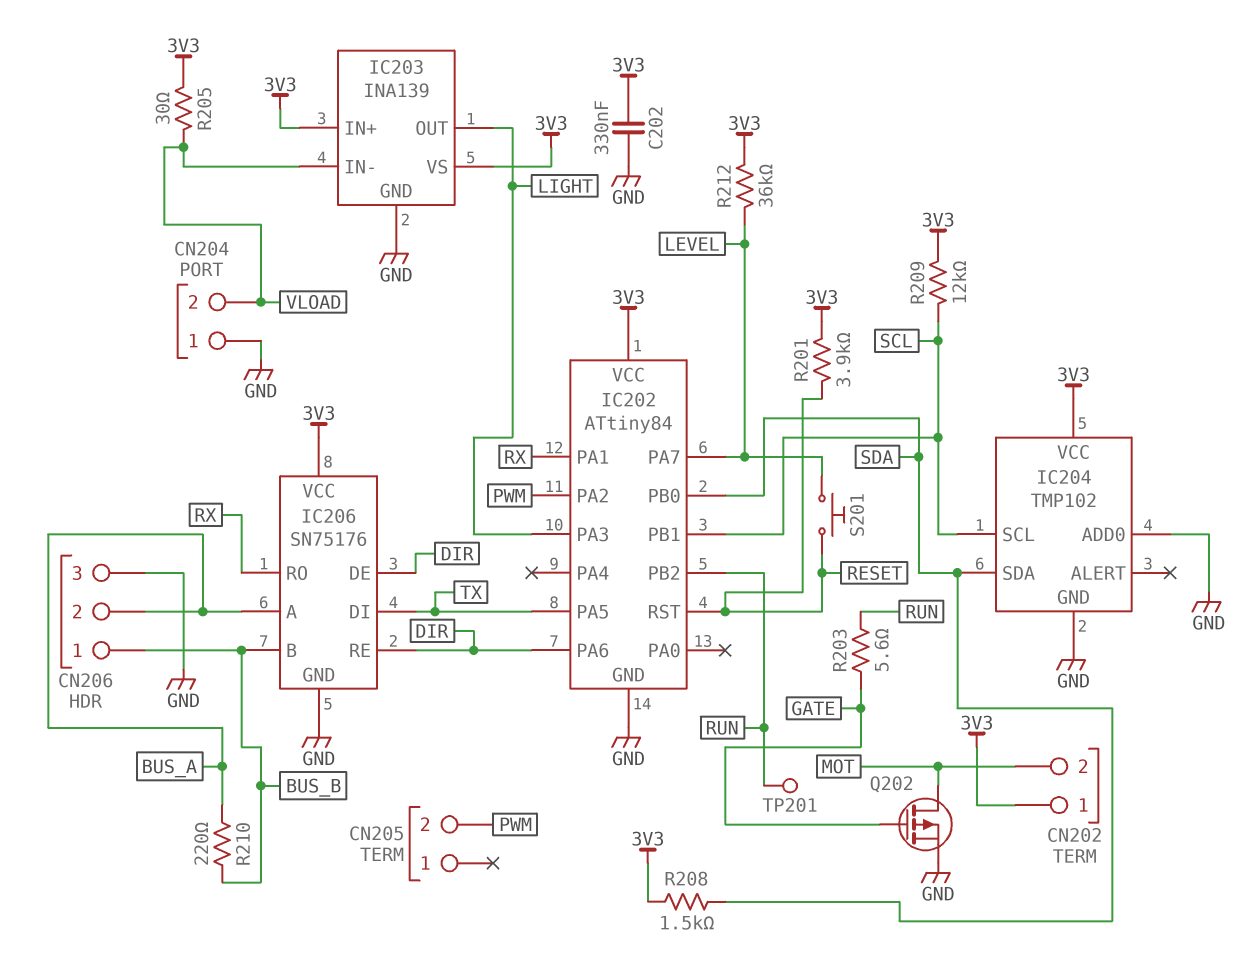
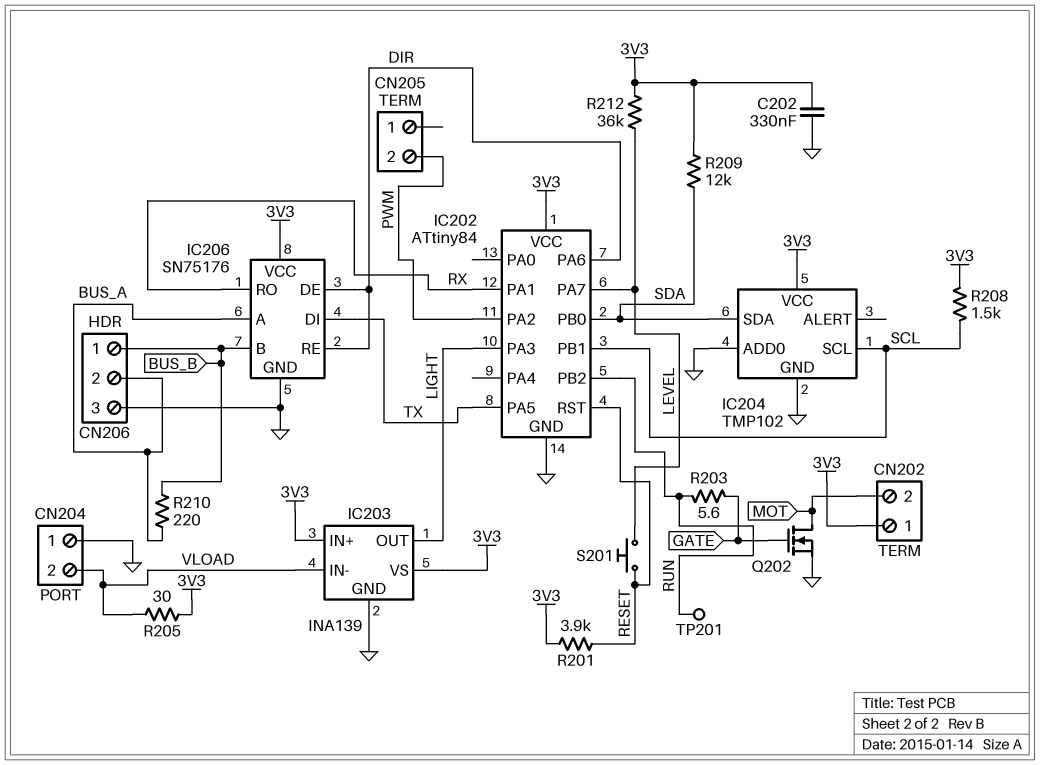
Q202: PMOS (G GATE, D MOT, S GND) -> NMOS (G GATE, D MOT, S GND)
R208: 1.5k (3V3, SDA) -> 1.5k (3V3, SCL)
R209: 12k (3V3, SCL) -> 12k (3V3, SDA)

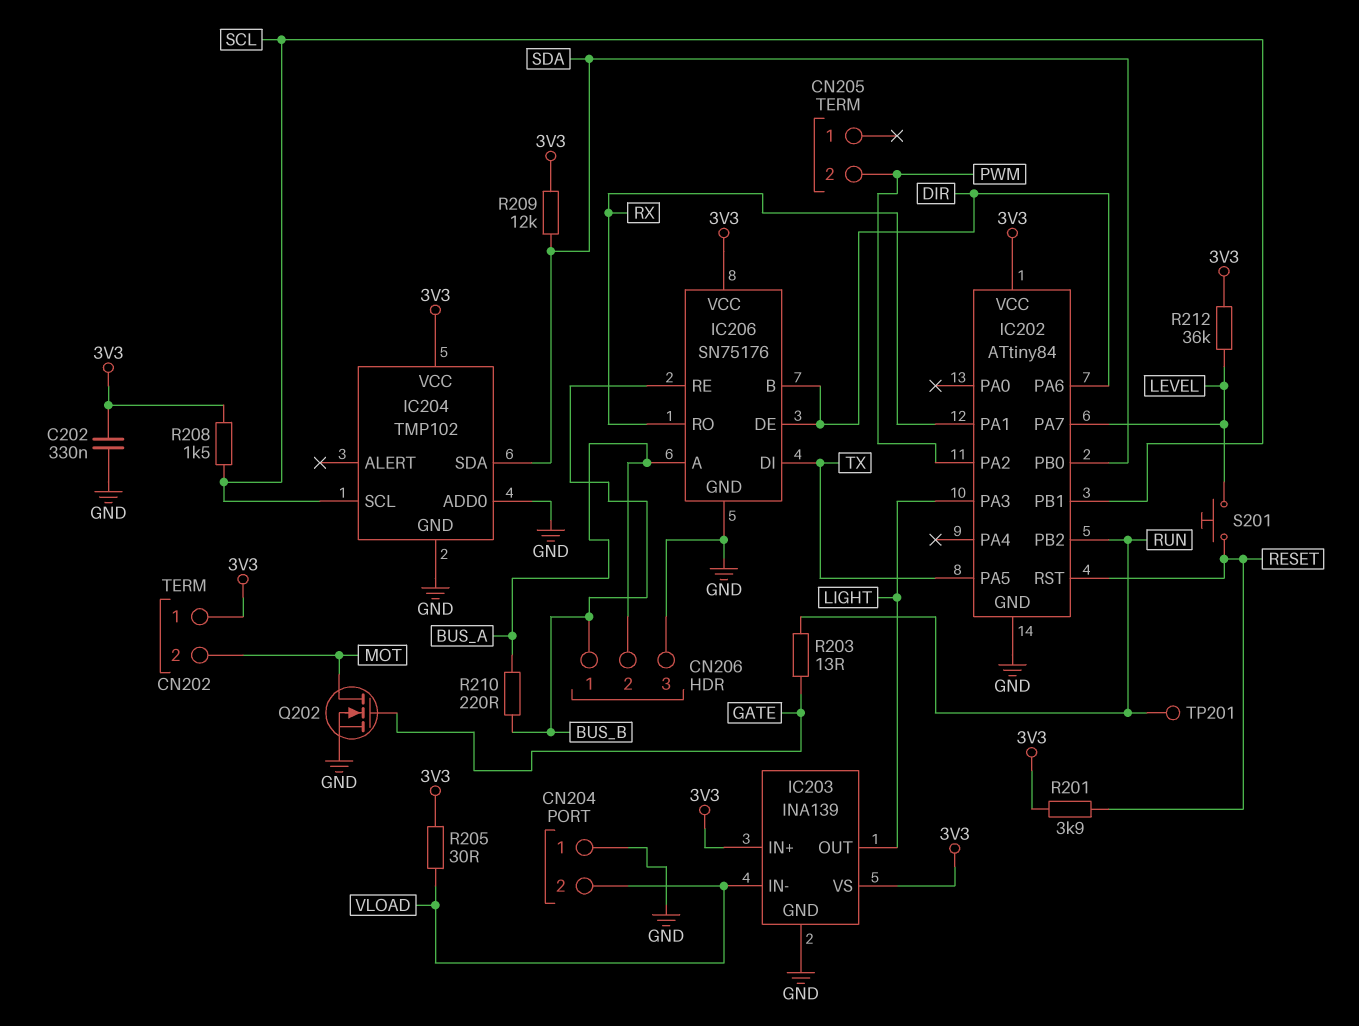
IC206 pin B: BUS_B -> DIR
IC206 pin RE: DIR -> BUS_B
R203: 5.6 (GATE, RUN) -> 13 (GATE, RUN)

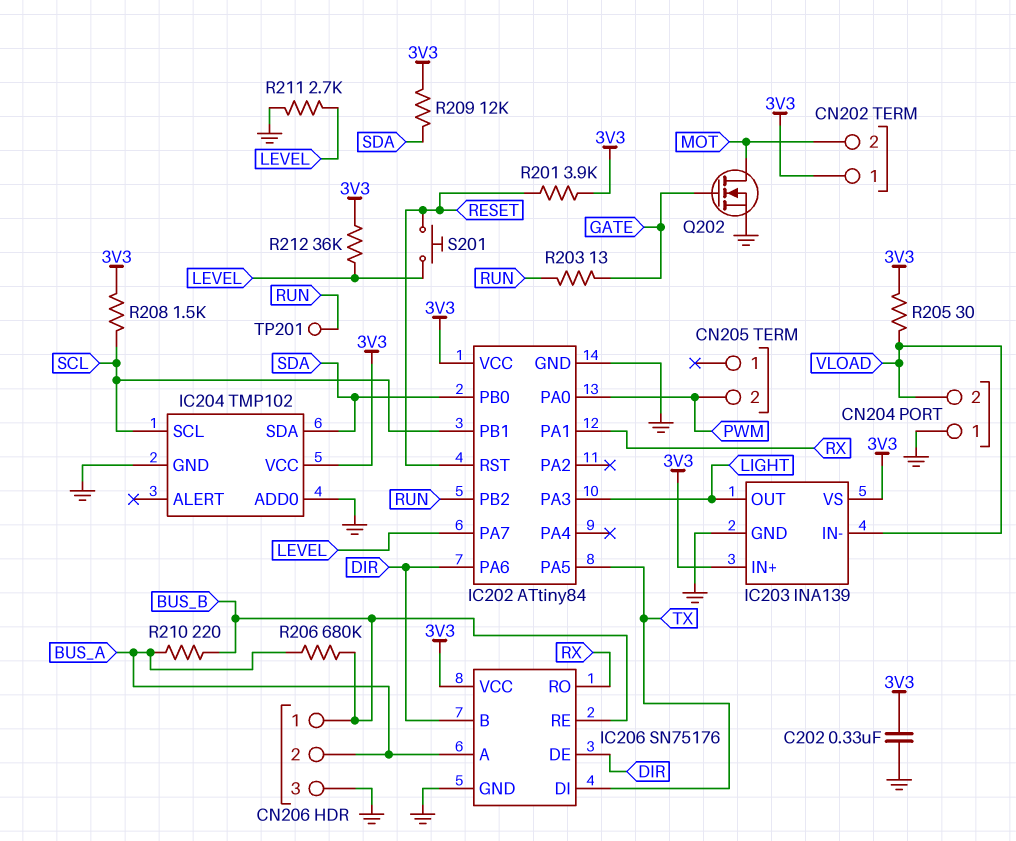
IC202 pin PA0: none -> PWM
IC202 pin PA2: PWM -> none
R206: none -> 680k (BUS_A, BUS_B)
R211: none -> 2.7k (GND, LEVEL)

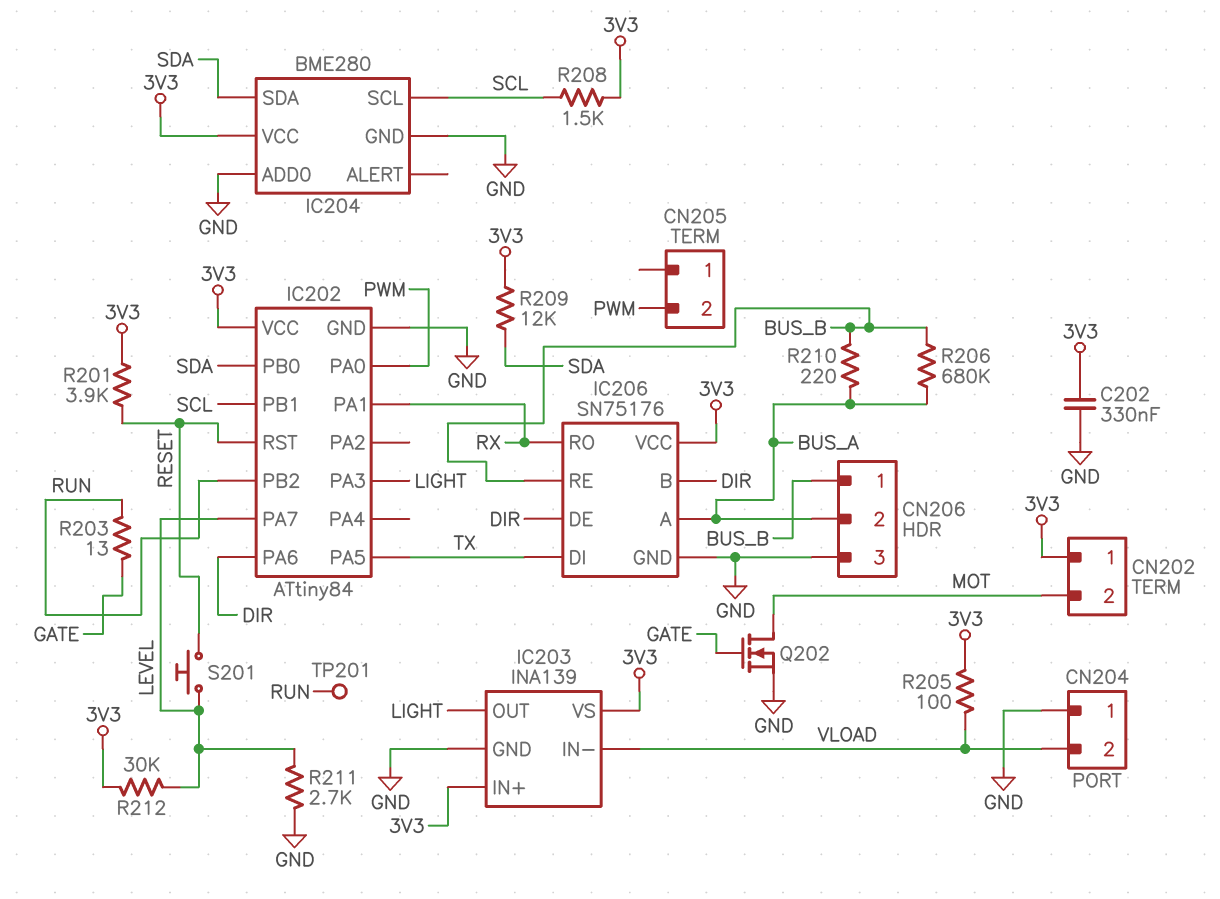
IC204: TMP102 -> BME280
R205: 30 (3V3, VLOAD) -> 100 (3V3, VLOAD)
R212: 36k (3V3, LEVEL) -> 30k (3V3, LEVEL)

